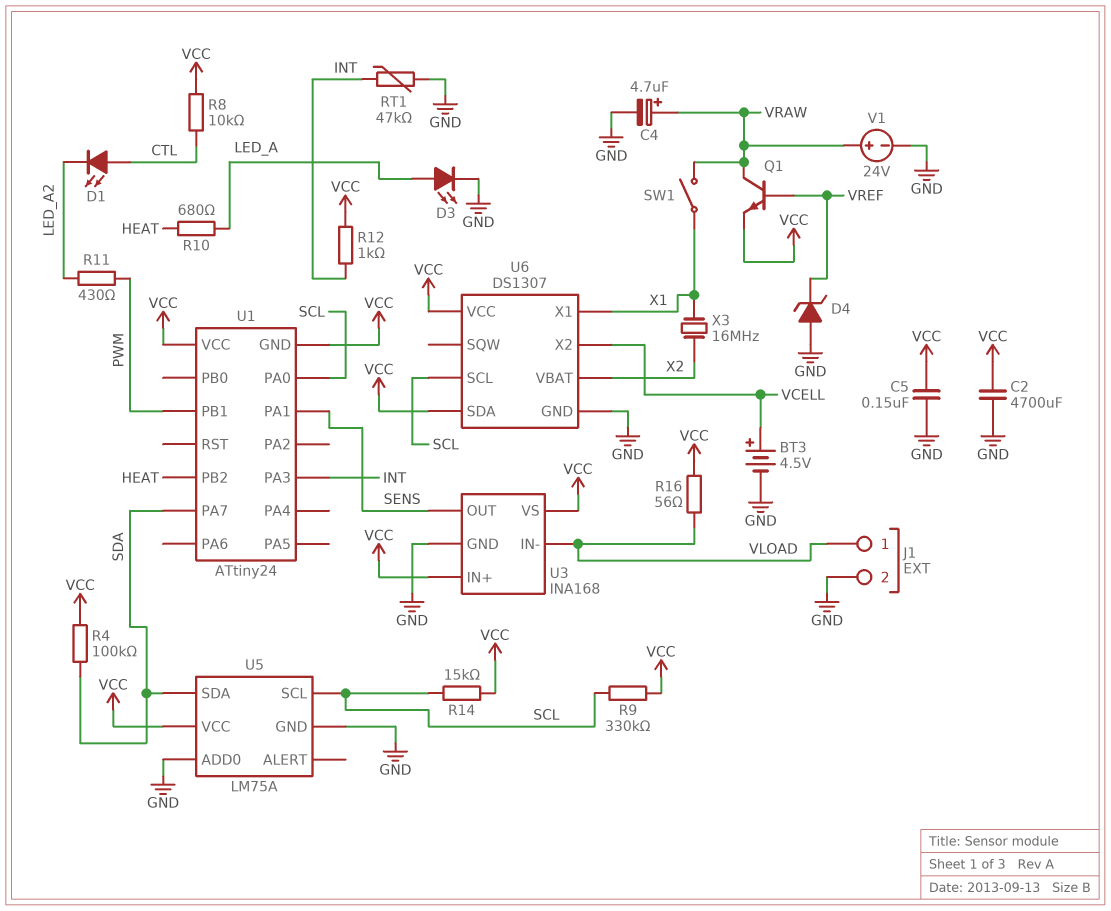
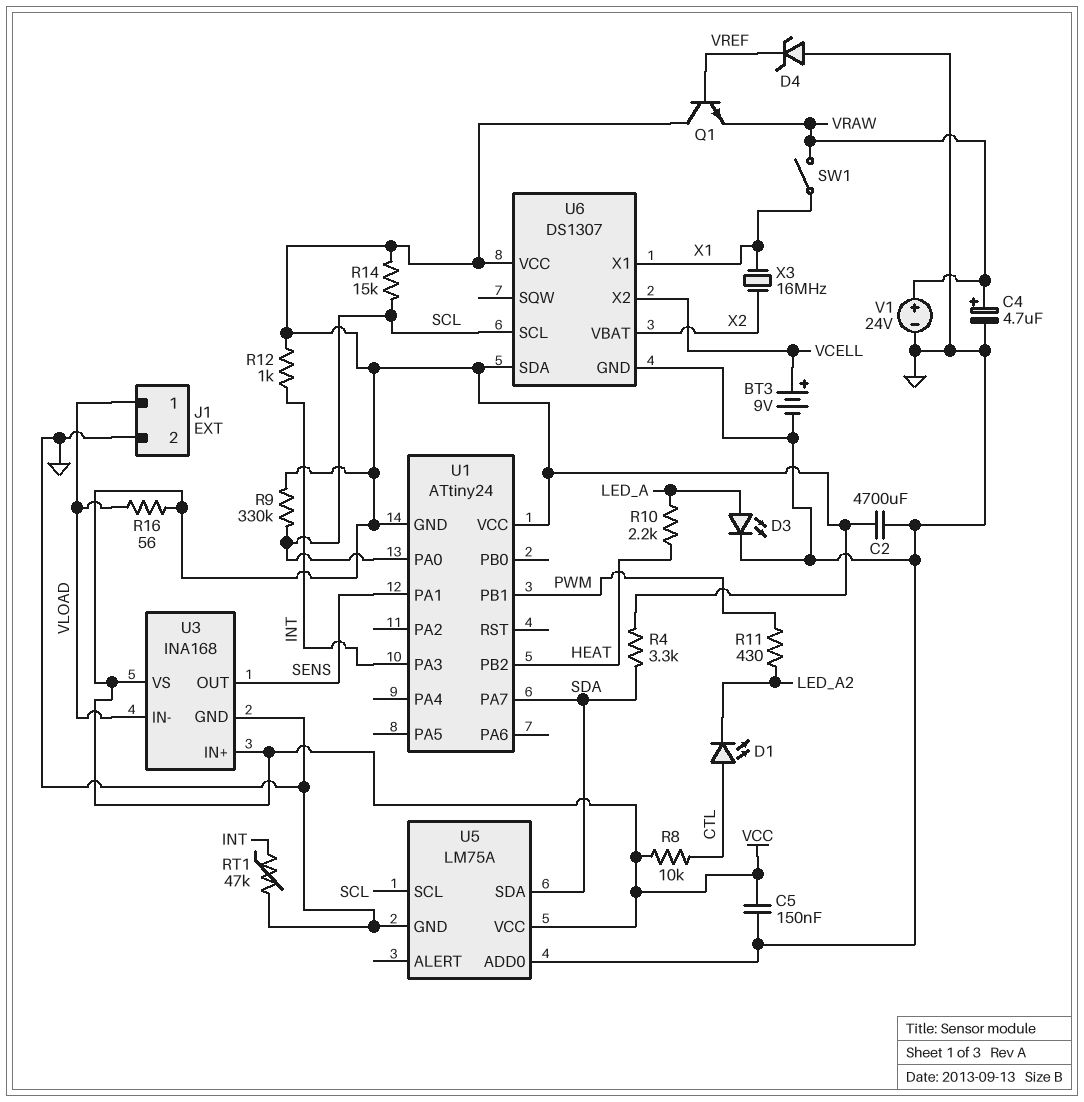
BT3: 4.5V (plus VCELL, minus GND) -> 9V (plus VCELL, minus GND)
Q1: NPN (B VREF, C VRAW, E VCC) -> NPN (B VREF, C VCC, E VRAW)
R4: 100k (SDA, VCC) -> 3.3k (SDA, VCC)
R10: 680 (HEAT, LED_A) -> 2.2k (HEAT, LED_A)

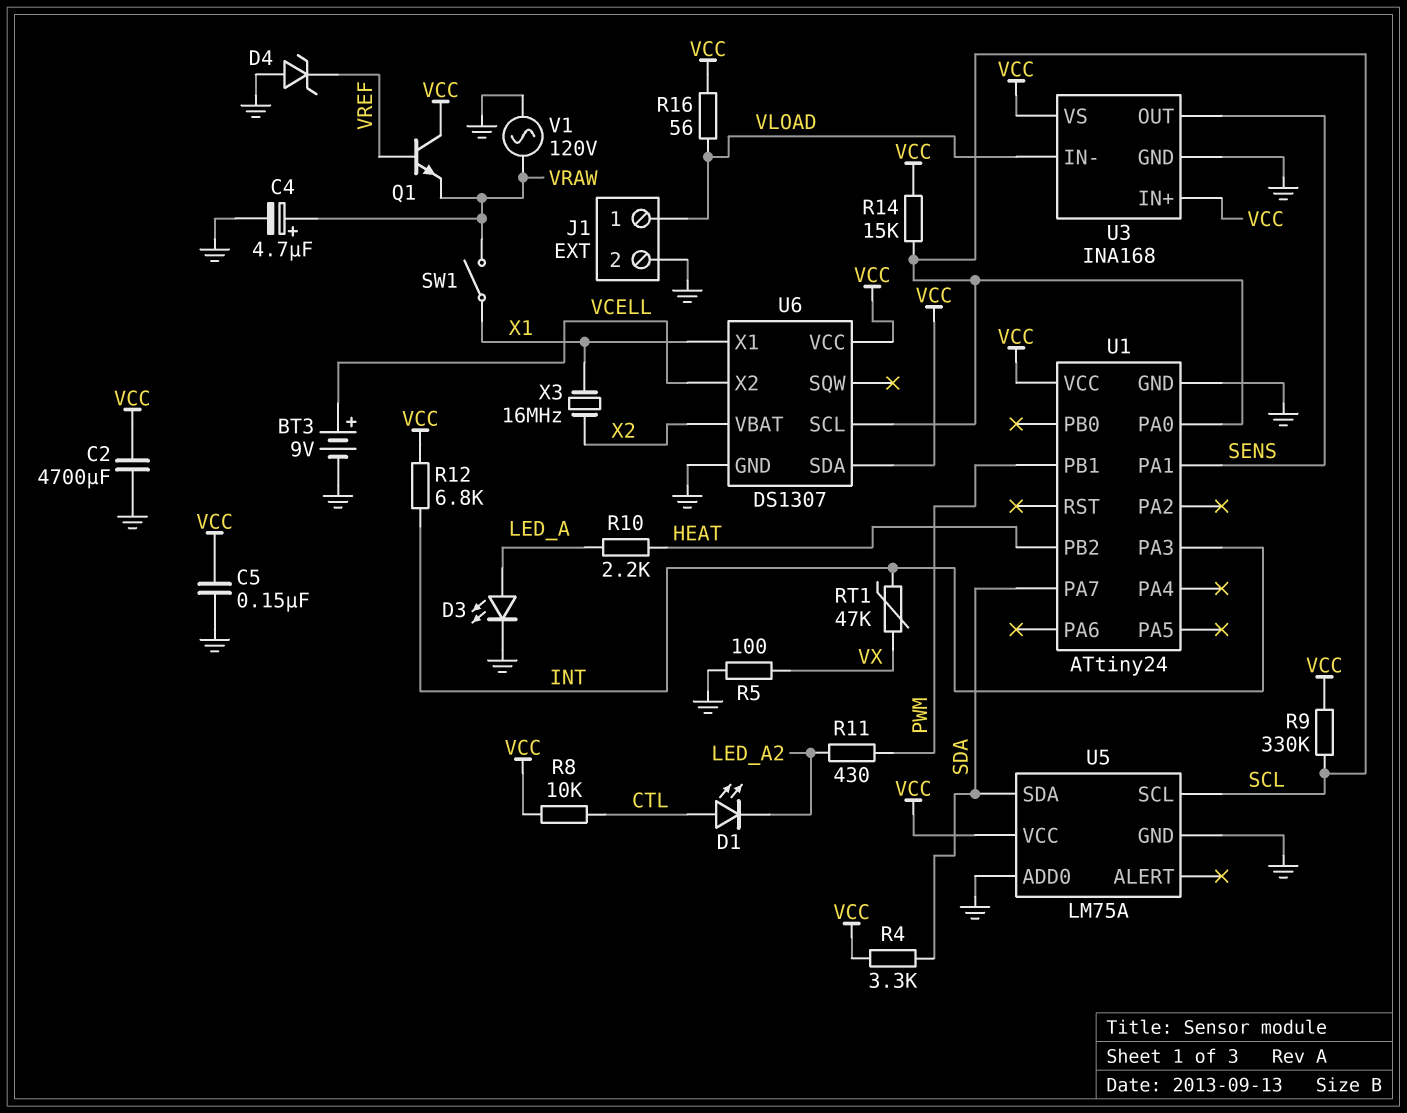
R5: none -> 100 (GND, VX)
R12: 1k (INT, VCC) -> 6.8k (INT, VCC)
RT1: 47k (GND, INT) -> 47k (INT, VX)
U1 pin GND: VCC -> GND
V1: 24V (plus VRAW, minus GND) -> AC 120V (GND, VRAW)

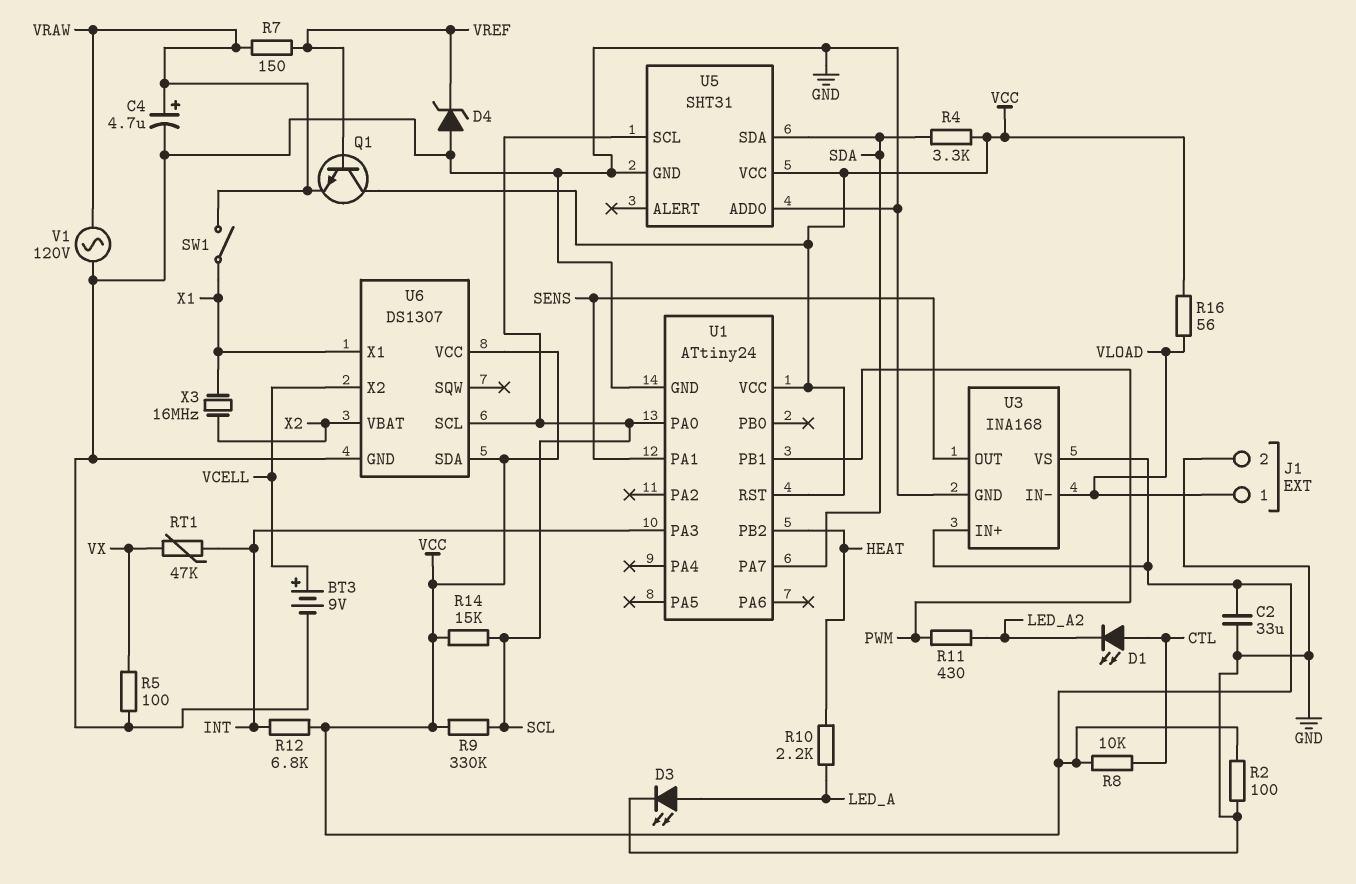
C2: 4700uF (GND, VCC) -> 33uF (GND, VCC)
C5: 150nF (GND, VCC) -> none
R2: none -> 100 (GND, VCC)
R7: none -> 150 (VRAW, VREF)
U1 pin RST: none -> VCC
U5: LM75A -> SHT31

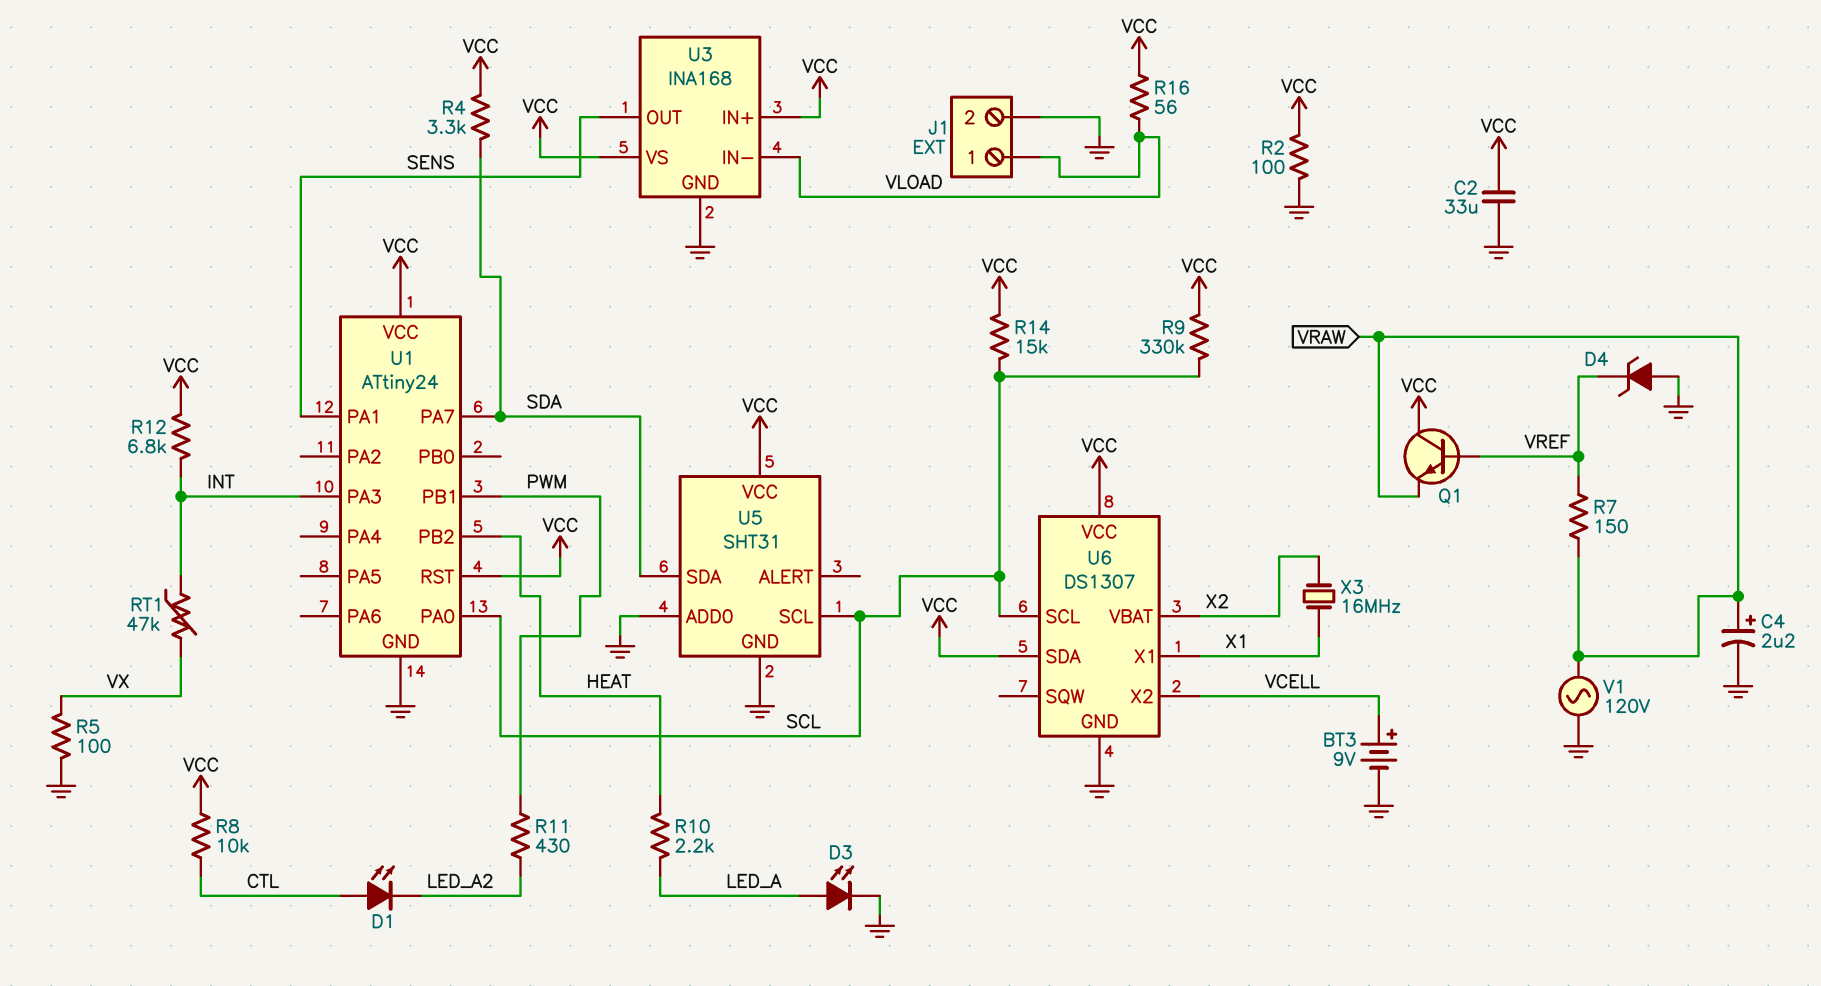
C4: 4.7uF (plus VRAW, minus GND) -> 2.2uF (plus VRAW, minus GND)
SW1: switch (VRAW, X1) -> none

